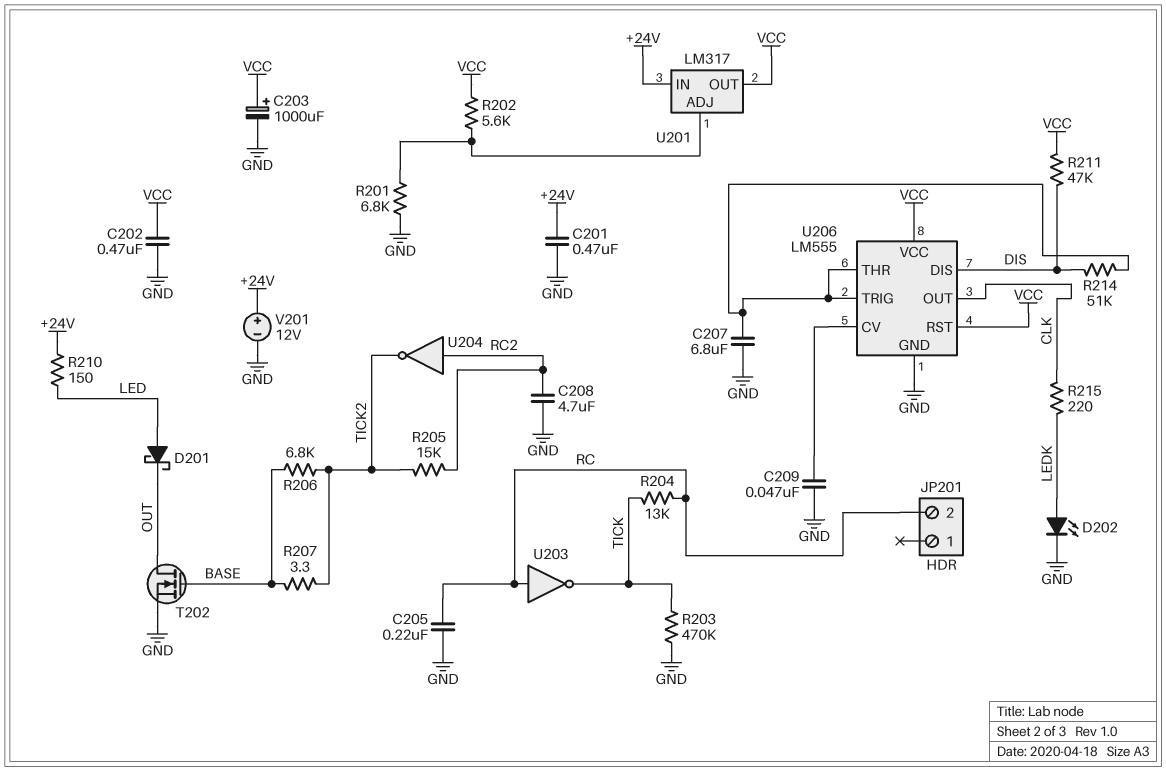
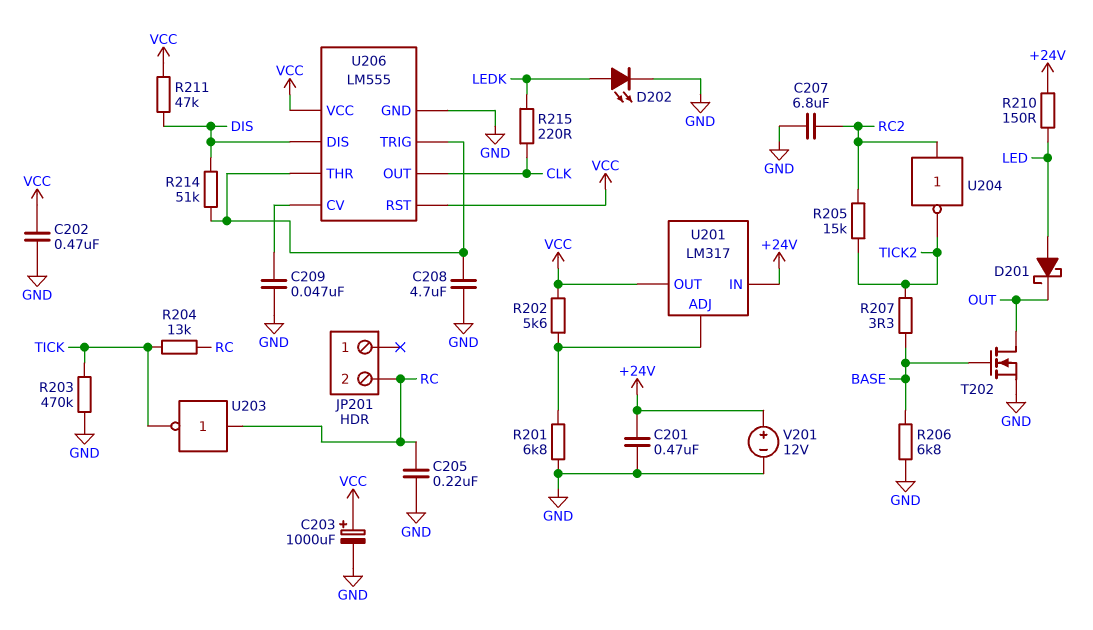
C207: 6.8uF (GND, U206/THR) -> 6.8uF (GND, RC2)
C208: 4.7uF (GND, RC2) -> 4.7uF (GND, U206/THR)
R206: 6.8k (BASE, TICK2) -> 6.8k (BASE, GND)

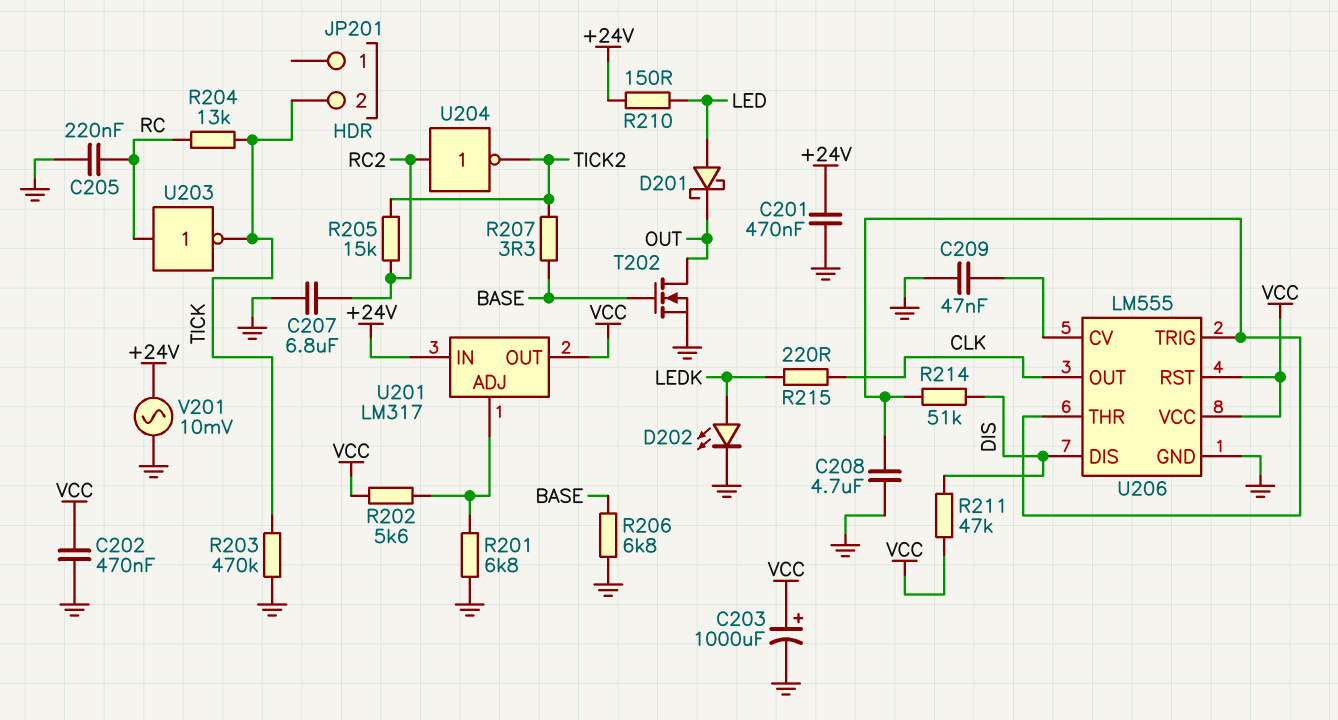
JP201 pin 2: RC -> TICK
V201: 12V (plus +24V, minus GND) -> AC 10mV (+24V, GND)

